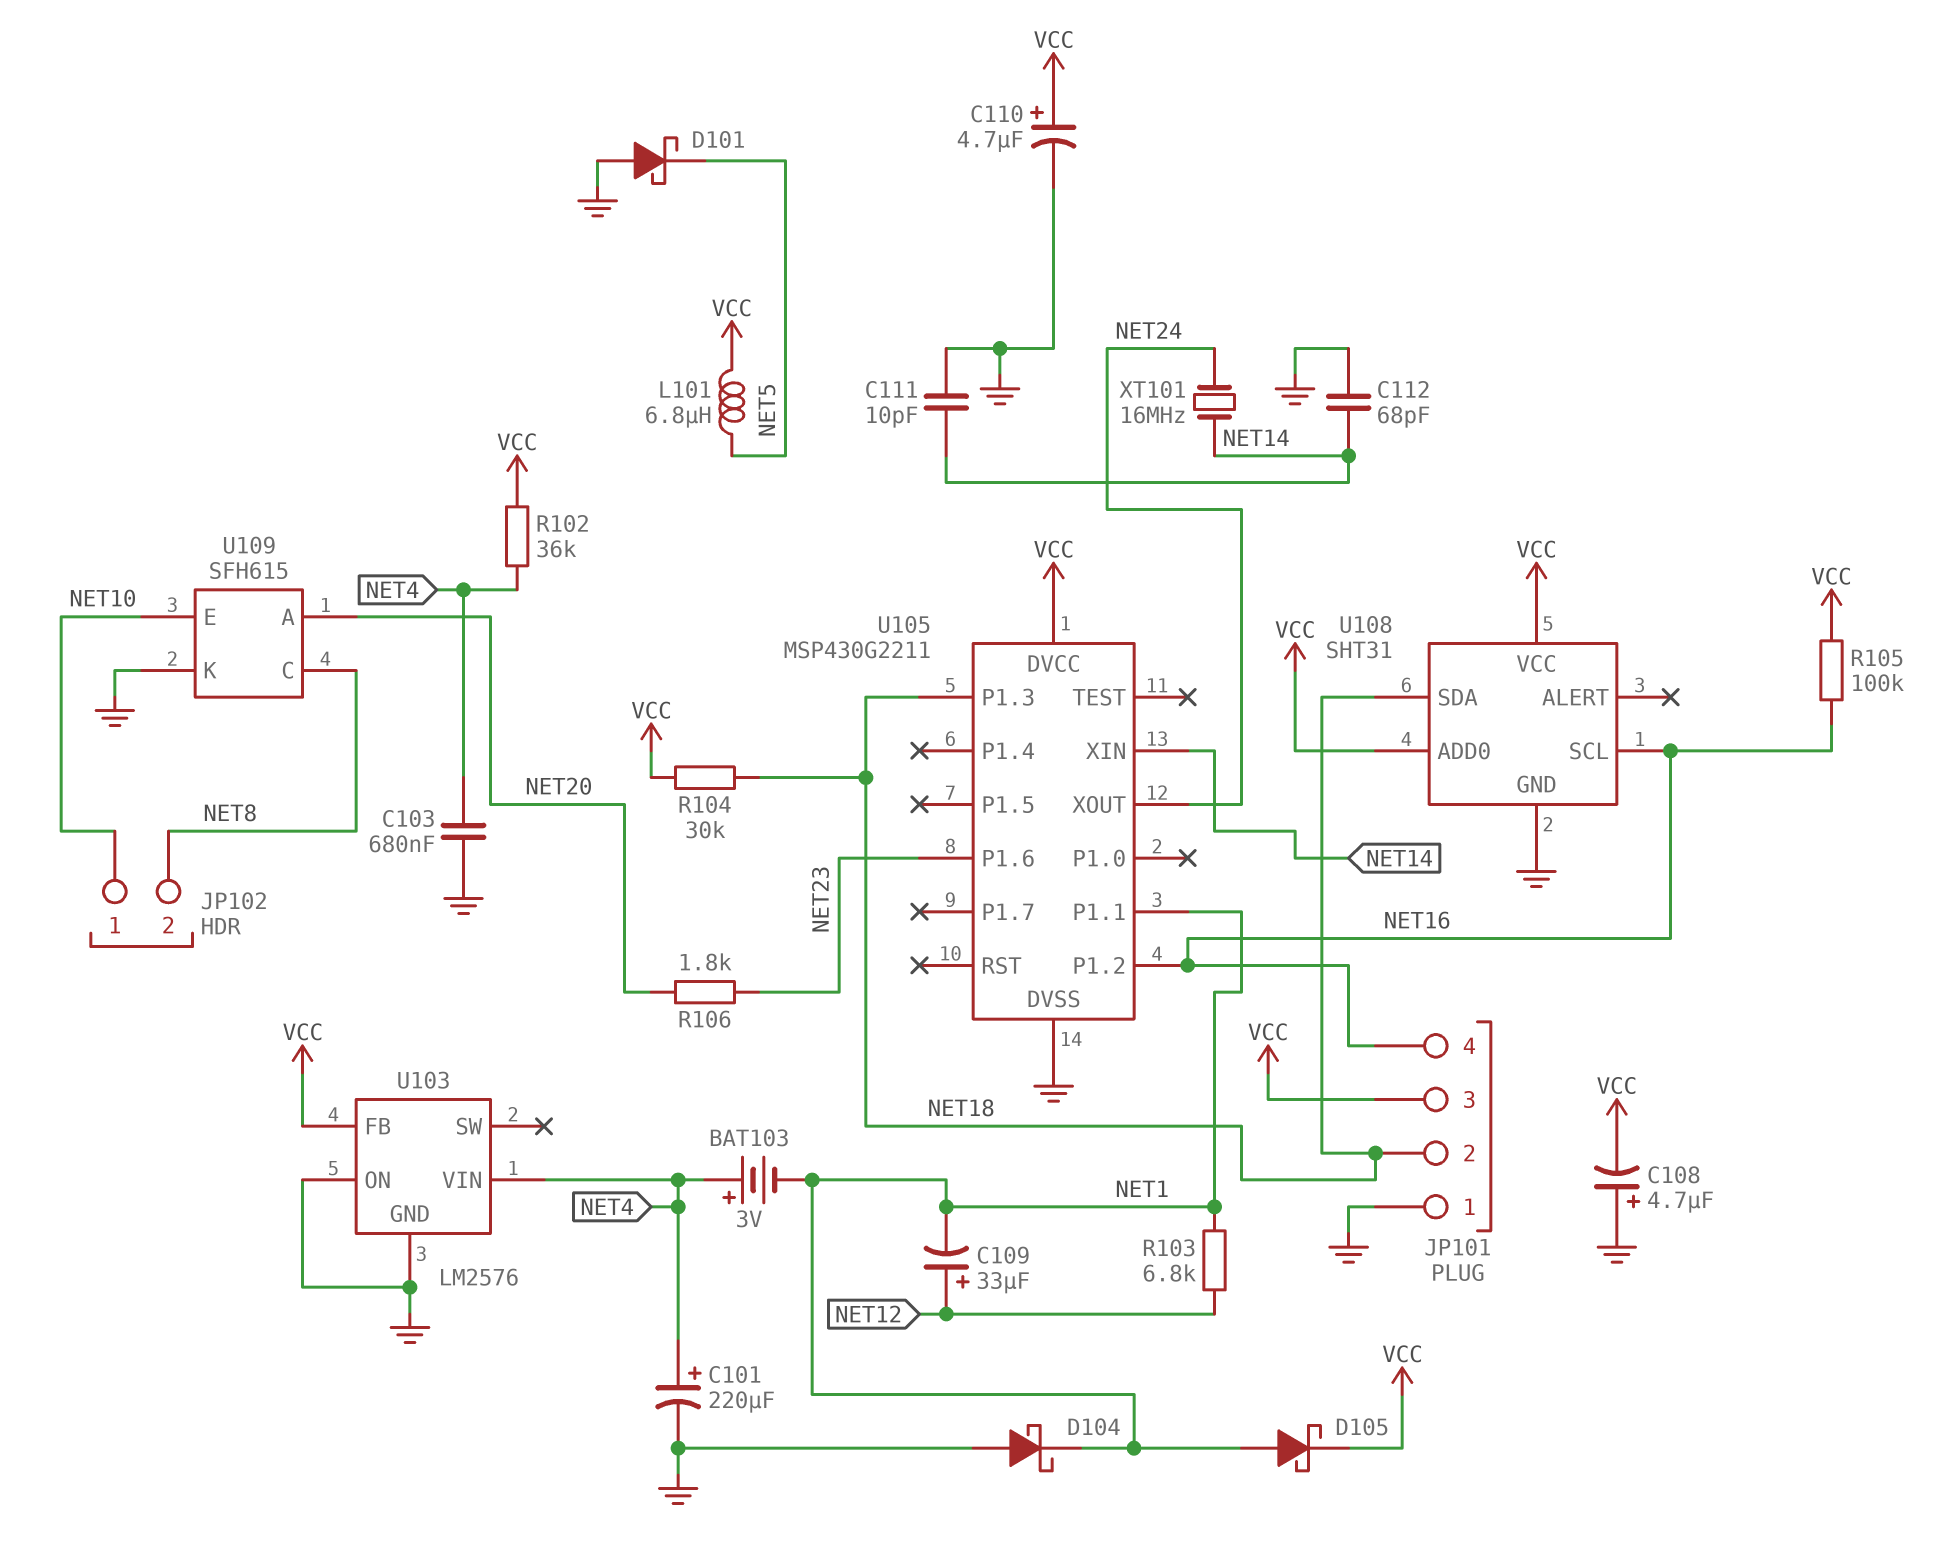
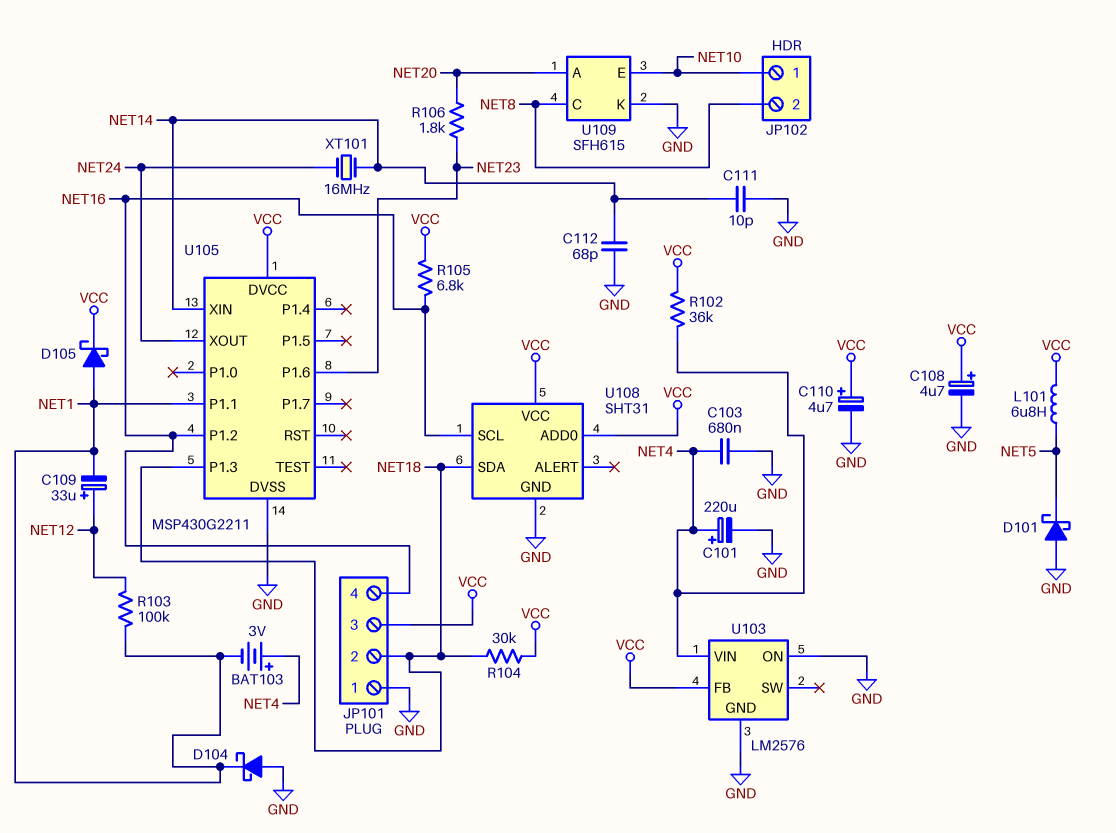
C108: 4.7uF (plus GND, minus VCC) -> 4.7uF (plus VCC, minus GND)
R103: 6.8k (NET1, NET12) -> 100k (NET1, NET12)
R105: 100k (NET16, VCC) -> 6.8k (NET16, VCC)

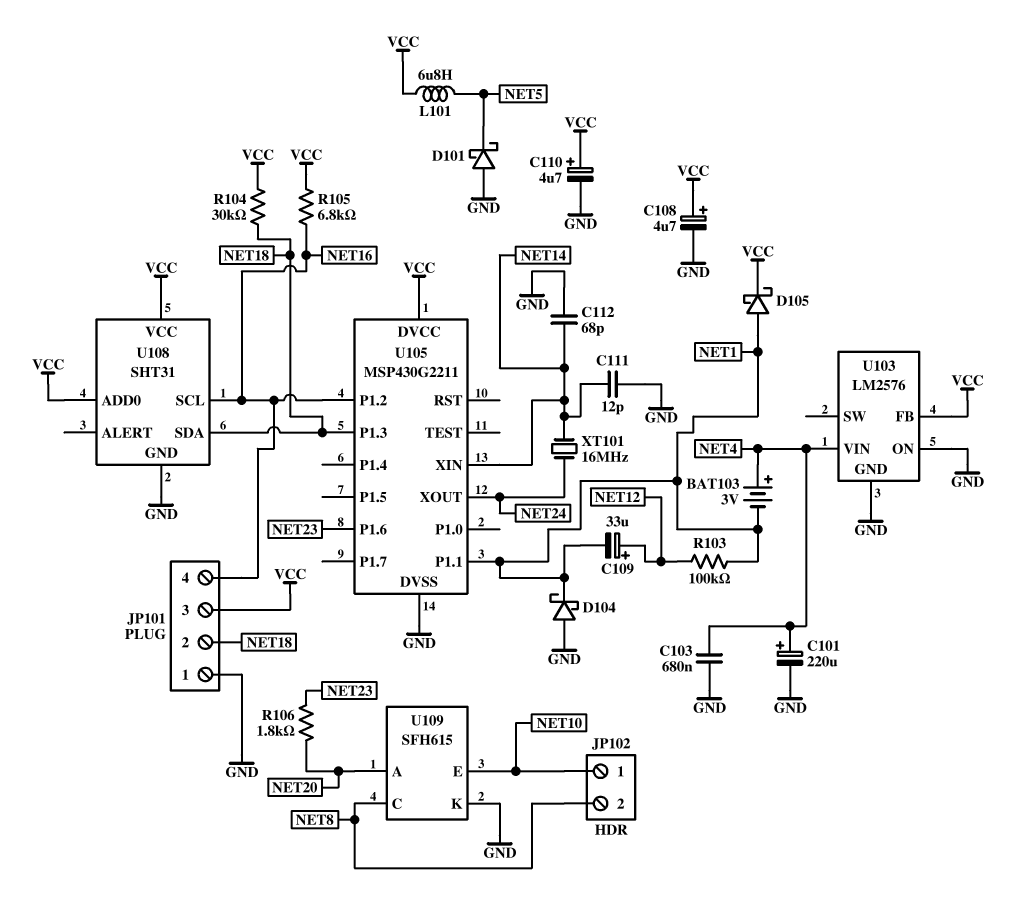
C111: 10pF (GND, NET14) -> 12pF (GND, NET14)
R102: 36k (NET4, VCC) -> none

